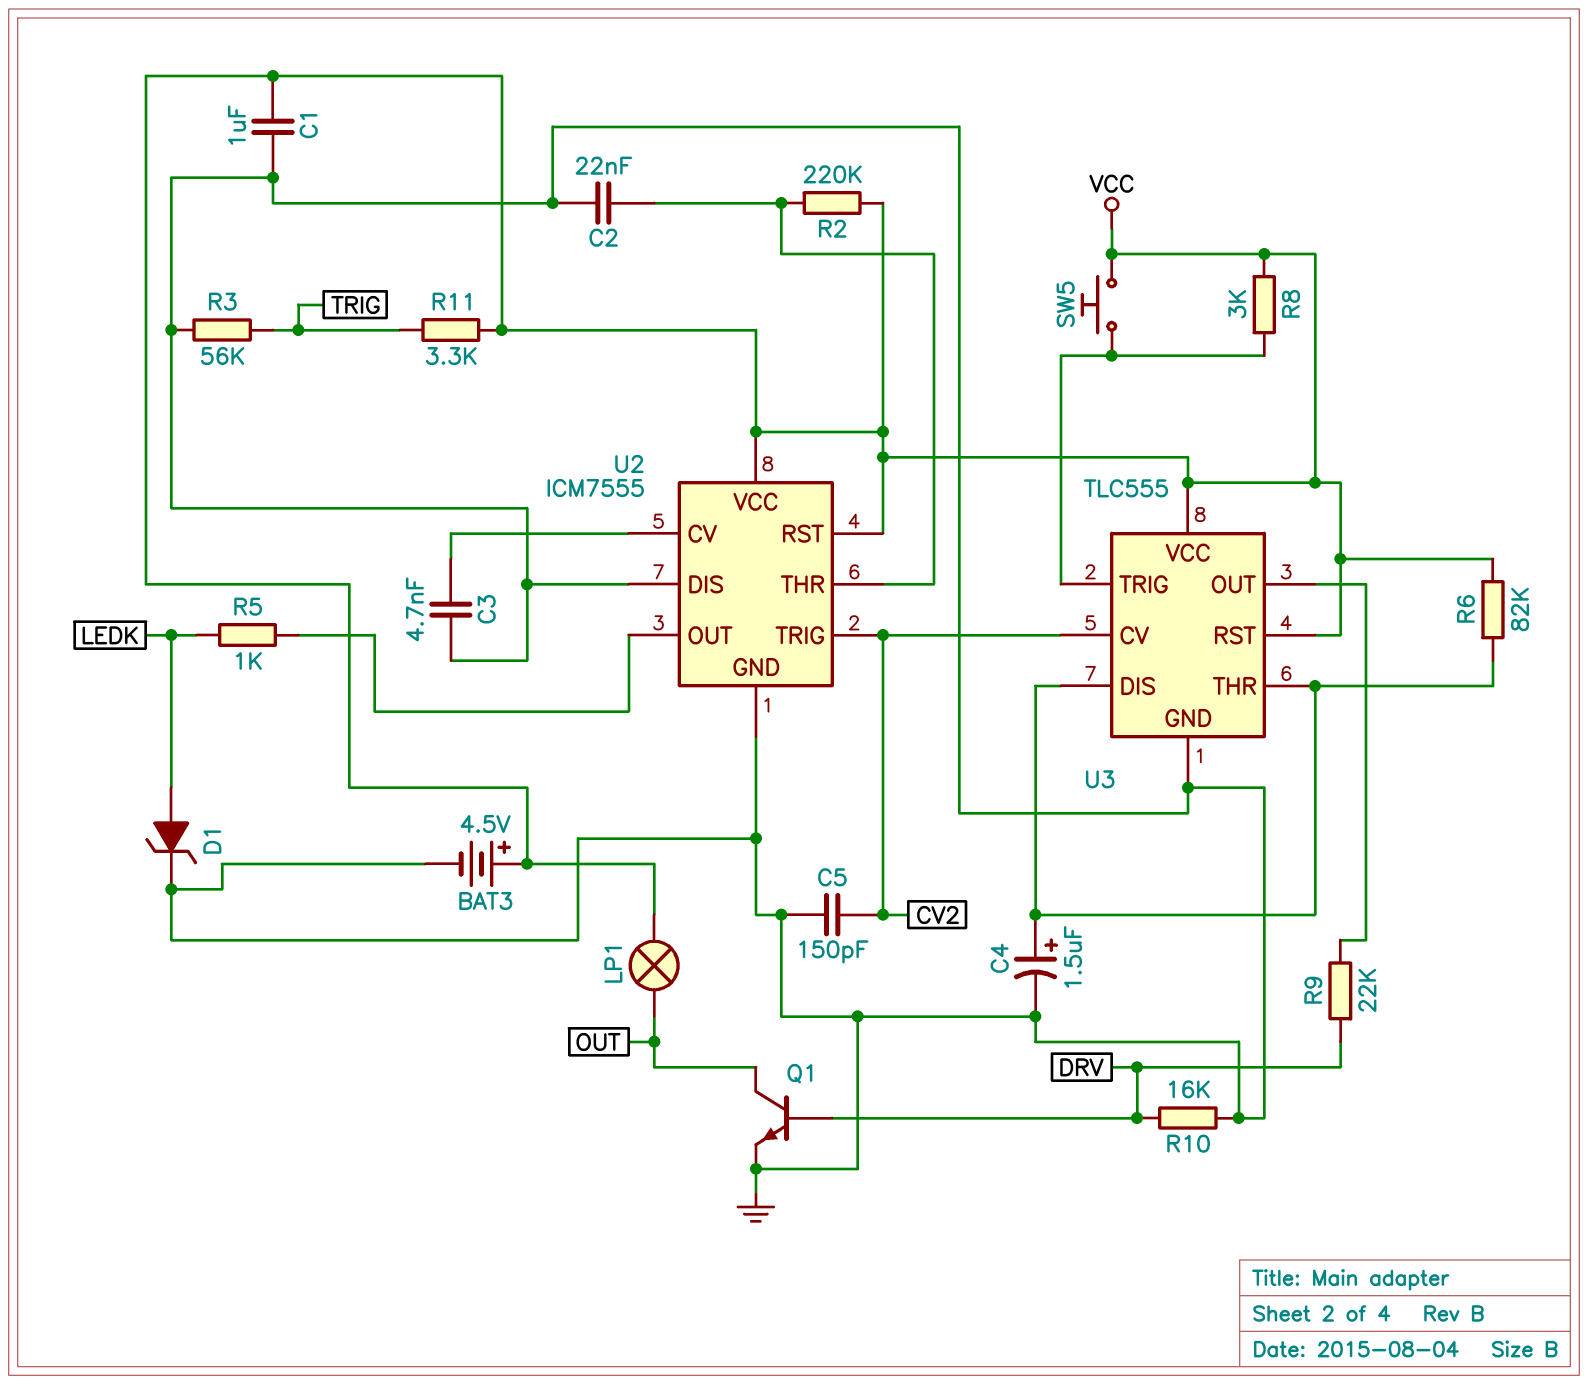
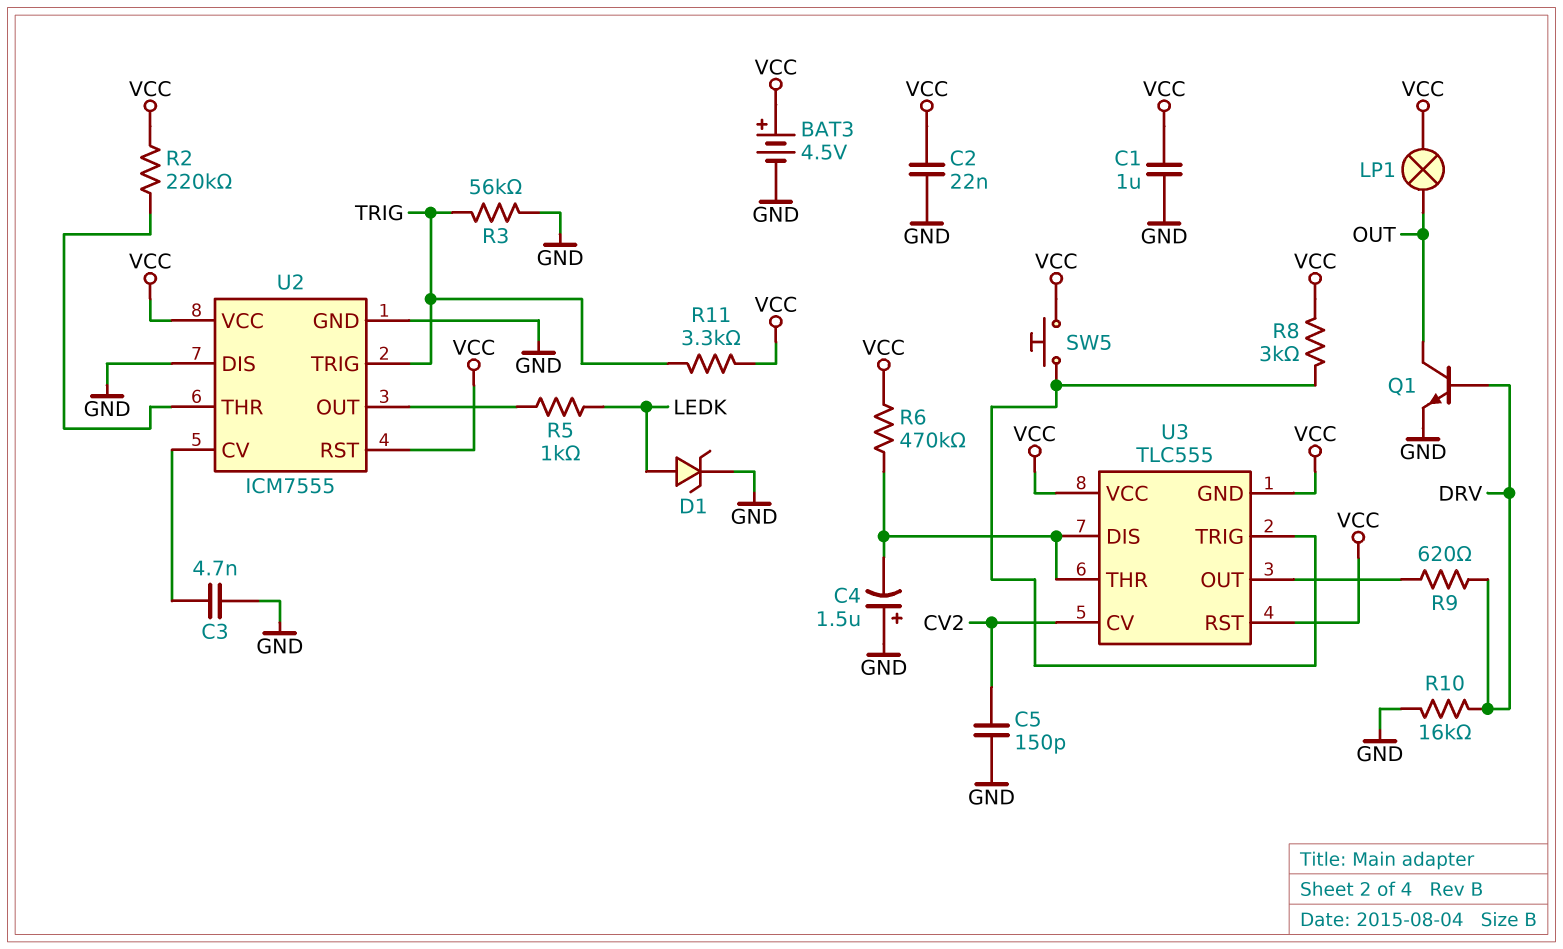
C2: 22nF (GND, U2/THR) -> 22nF (GND, VCC)
C4: 1.5uF (plus U3/DIS, minus GND) -> 1.5uF (plus GND, minus U3/DIS)
R6: 82k (U3/DIS, VCC) -> 470k (U3/DIS, VCC)
R9: 22k (DRV, U3/OUT) -> 620 (DRV, U3/OUT)
U2 pin TRIG: CV2 -> TRIG
U3 pin GND: GND -> VCC

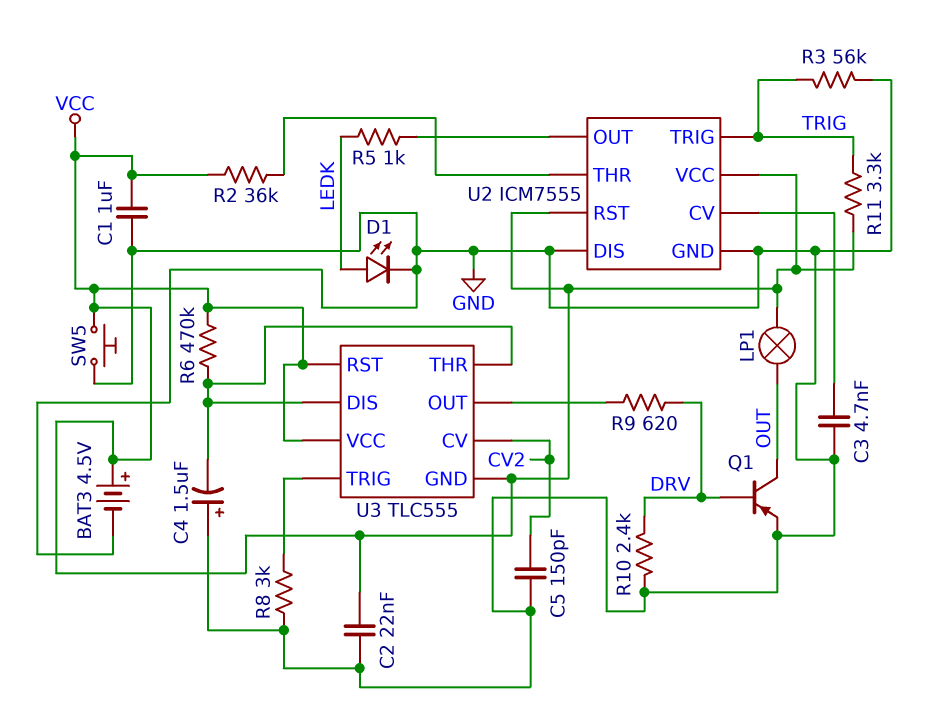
D1: zener (A LEDK, K GND) -> LED (A LEDK, K GND)
Q1: NPN (B DRV, C OUT, E GND) -> PNP (B DRV, C OUT, E GND)
R2: 220k (U2/THR, VCC) -> 36k (U2/THR, VCC)
R8: 3k (U3/TRIG, VCC) -> 3k (GND, U3/TRIG)
R10: 16k (DRV, GND) -> 2.4k (DRV, GND)
SW5: button (U3/TRIG, VCC) -> button (GND, VCC)

